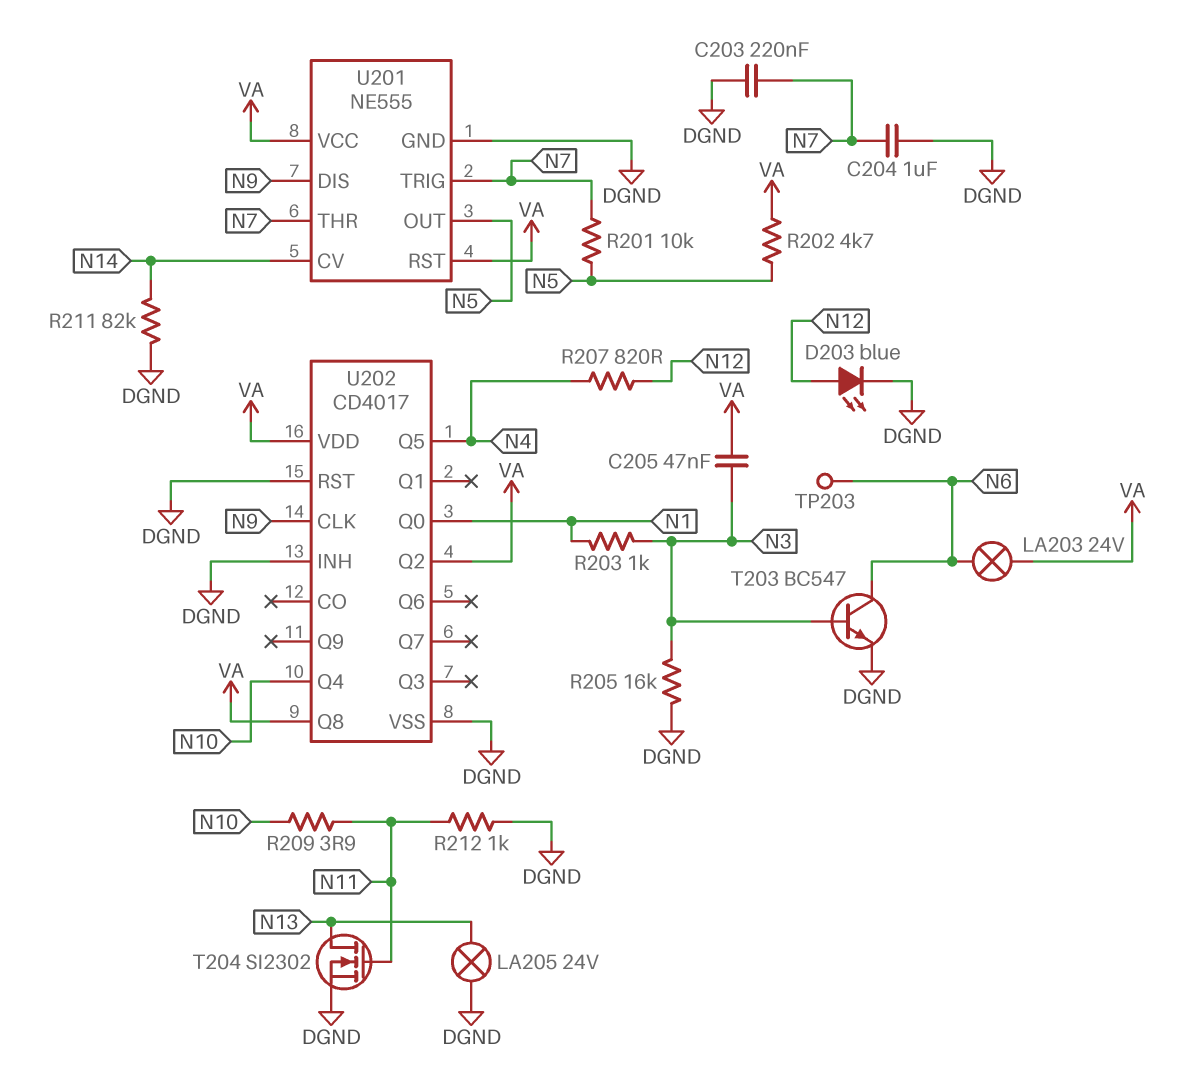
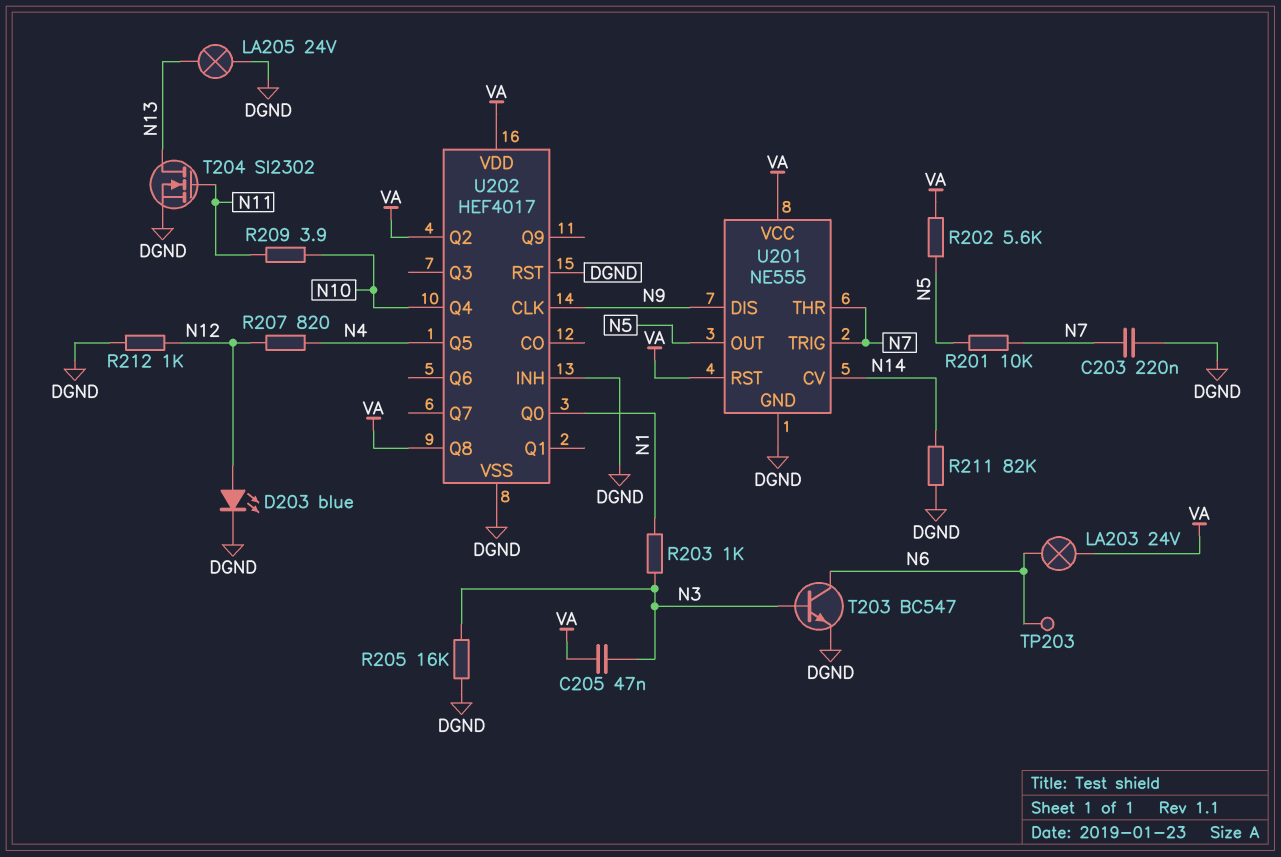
C204: 1uF (DGND, N7) -> none
R202: 4.7k (N5, VA) -> 5.6k (N5, VA)
R212: 1k (DGND, N11) -> 1k (DGND, N12)
U202: CD4017 -> HEF4017

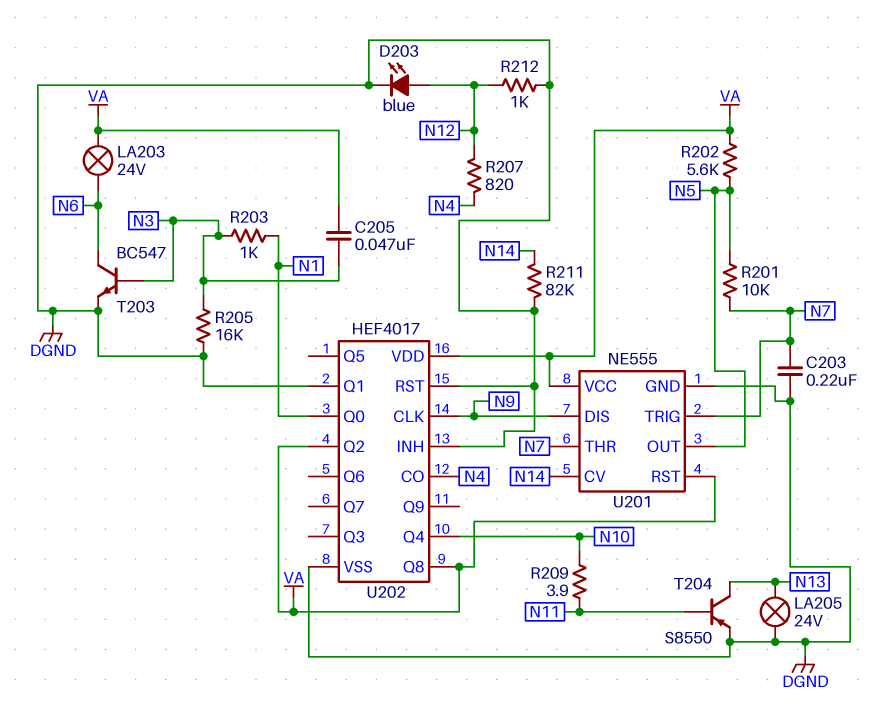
T204: NMOS SI2302 (G N11, D N13, S DGND) -> PNP S8550 (B N11, C N13, E DGND)
TP203: test point (N6) -> none
U202 pin CO: none -> N4
U202 pin Q1: none -> DGND
U202 pin Q5: N4 -> none

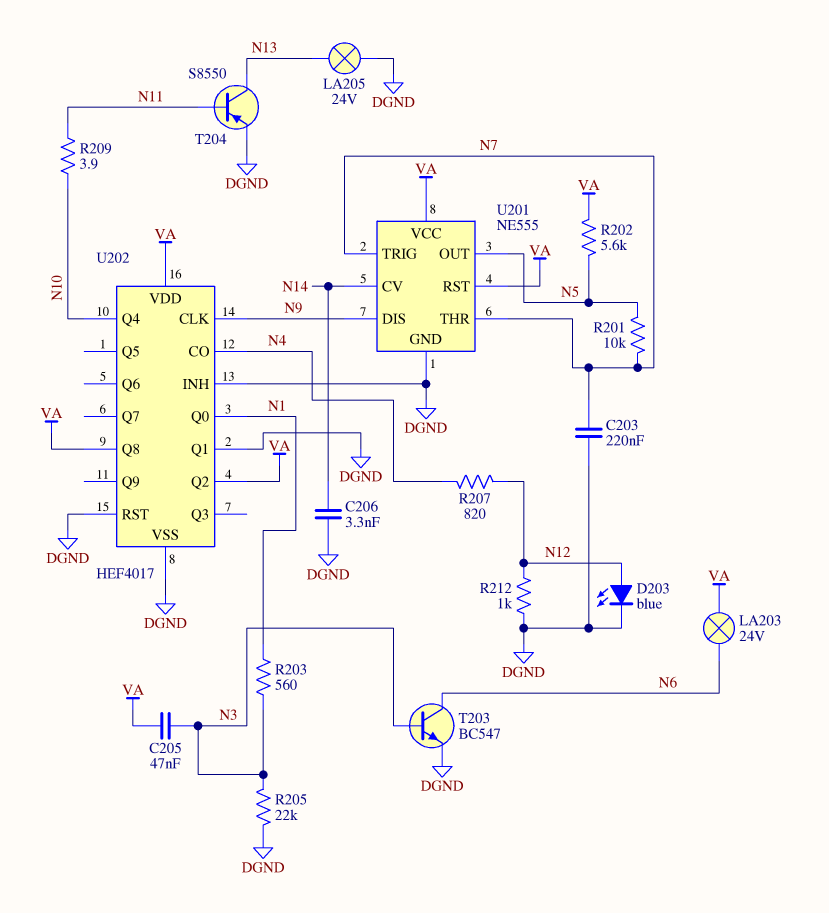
C206: none -> 3.3nF (DGND, N14)
R203: 1k (N1, N3) -> 560 (N1, N3)
R205: 16k (DGND, N3) -> 22k (DGND, N3)
R211: 82k (DGND, N14) -> none

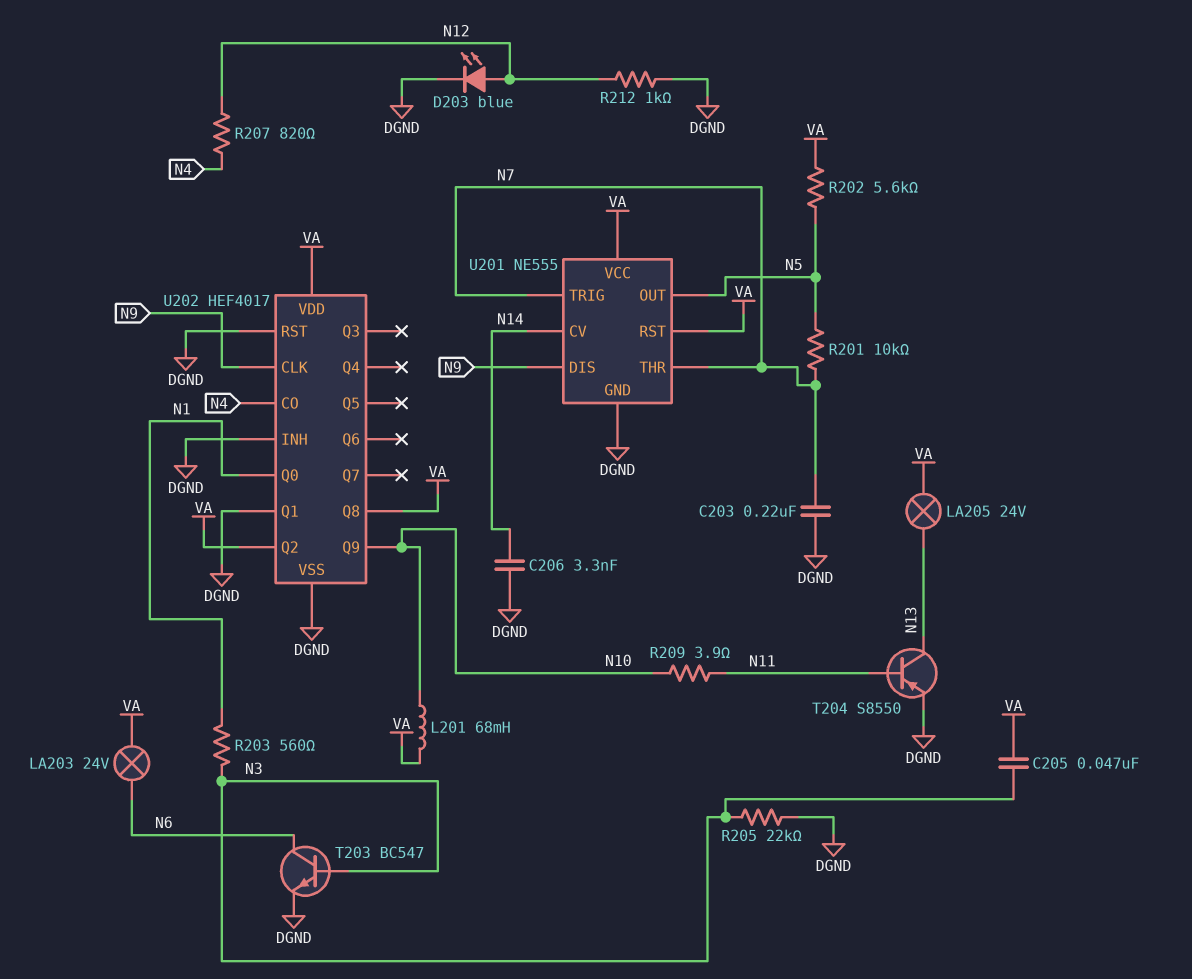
L201: none -> 68mH (N10, VA)
LA205: lamp 24V (DGND, N13) -> lamp 24V (N13, VA)
U202 pin Q4: N10 -> none
U202 pin Q9: none -> N10

